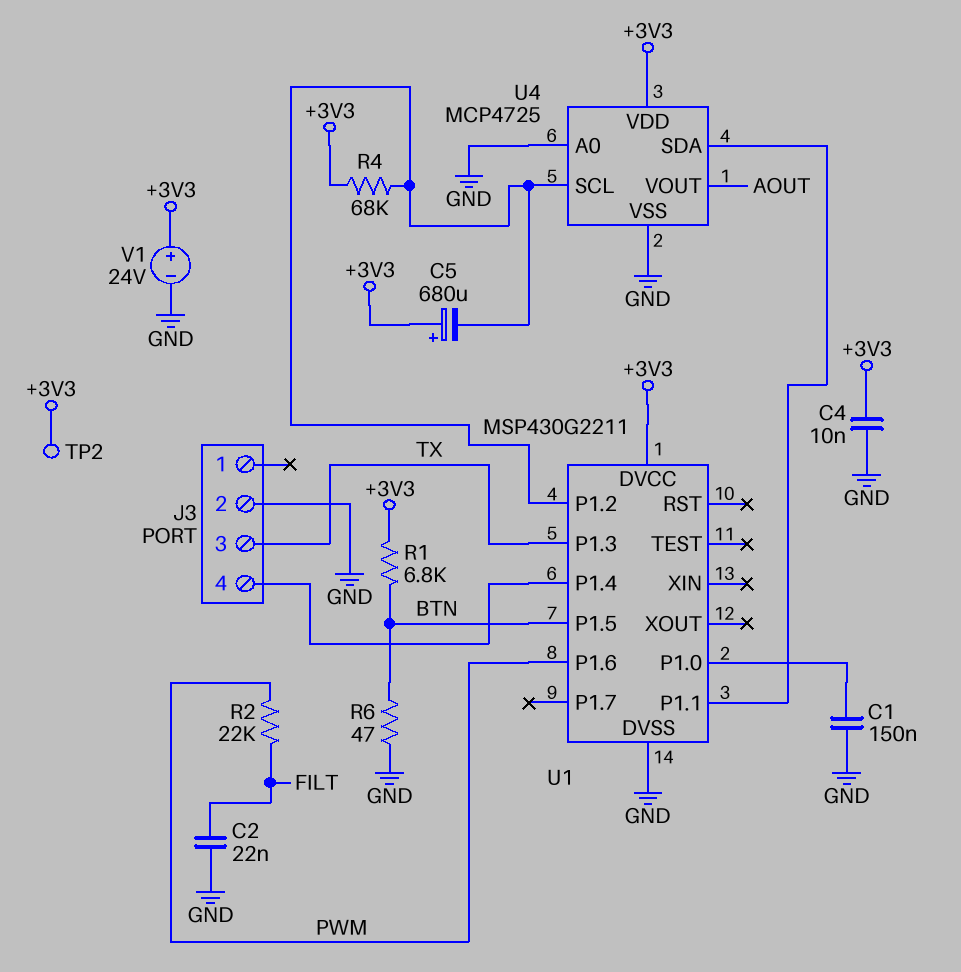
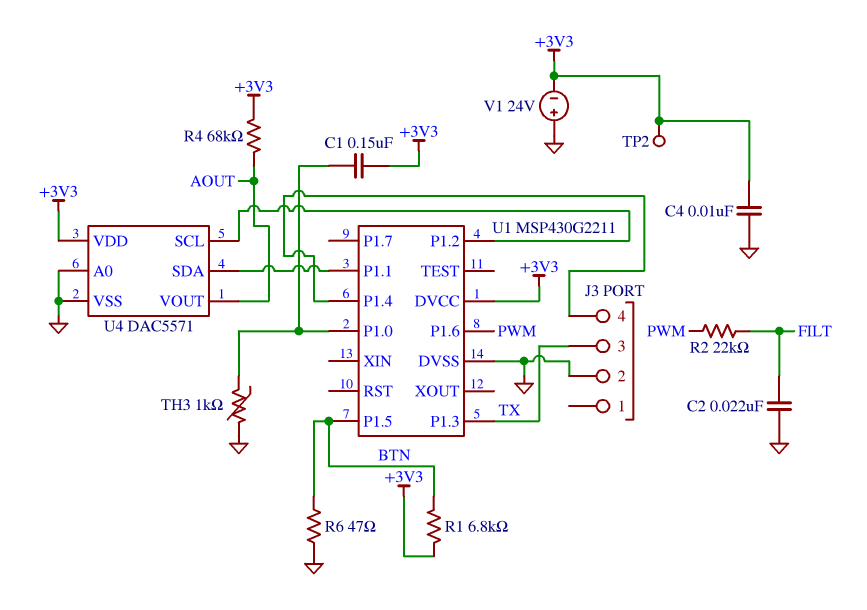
C1: 150nF (GND, U1/P1.0) -> 150nF (+3V3, U1/P1.0)
C5: 680uF (plus +3V3, minus U1/P1.2) -> none
R4: 68k (+3V3, U1/P1.2) -> 68k (+3V3, AOUT)
TH3: none -> 1k (GND, U1/P1.0)
U4: MCP4725 -> DAC5571
V1: 24V (plus +3V3, minus GND) -> 24V (plus GND, minus +3V3)

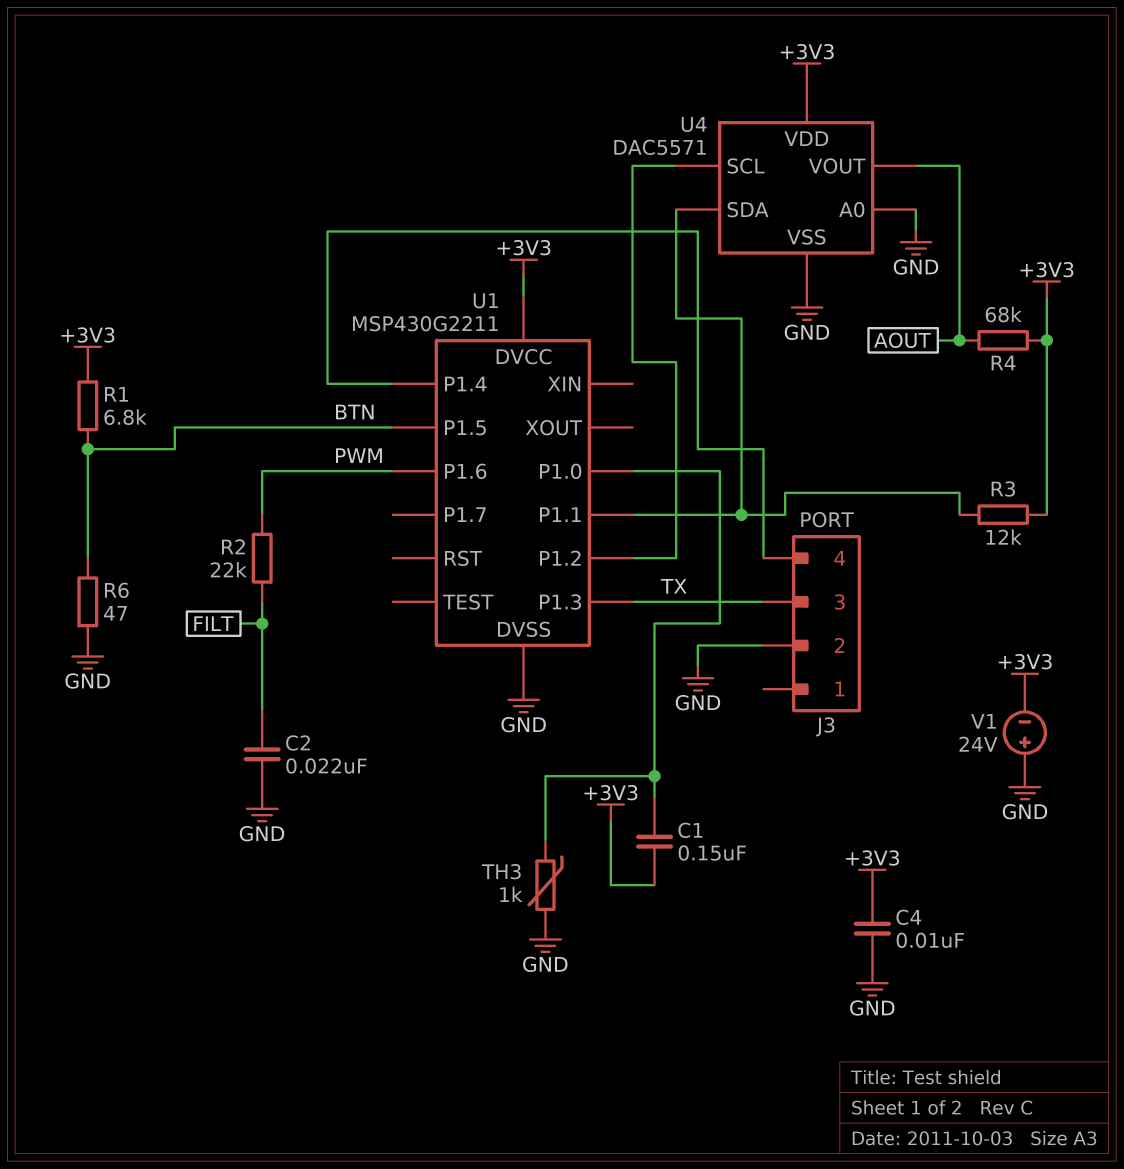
R3: none -> 12k (+3V3, U1/P1.1)
TP2: test point (+3V3) -> none

